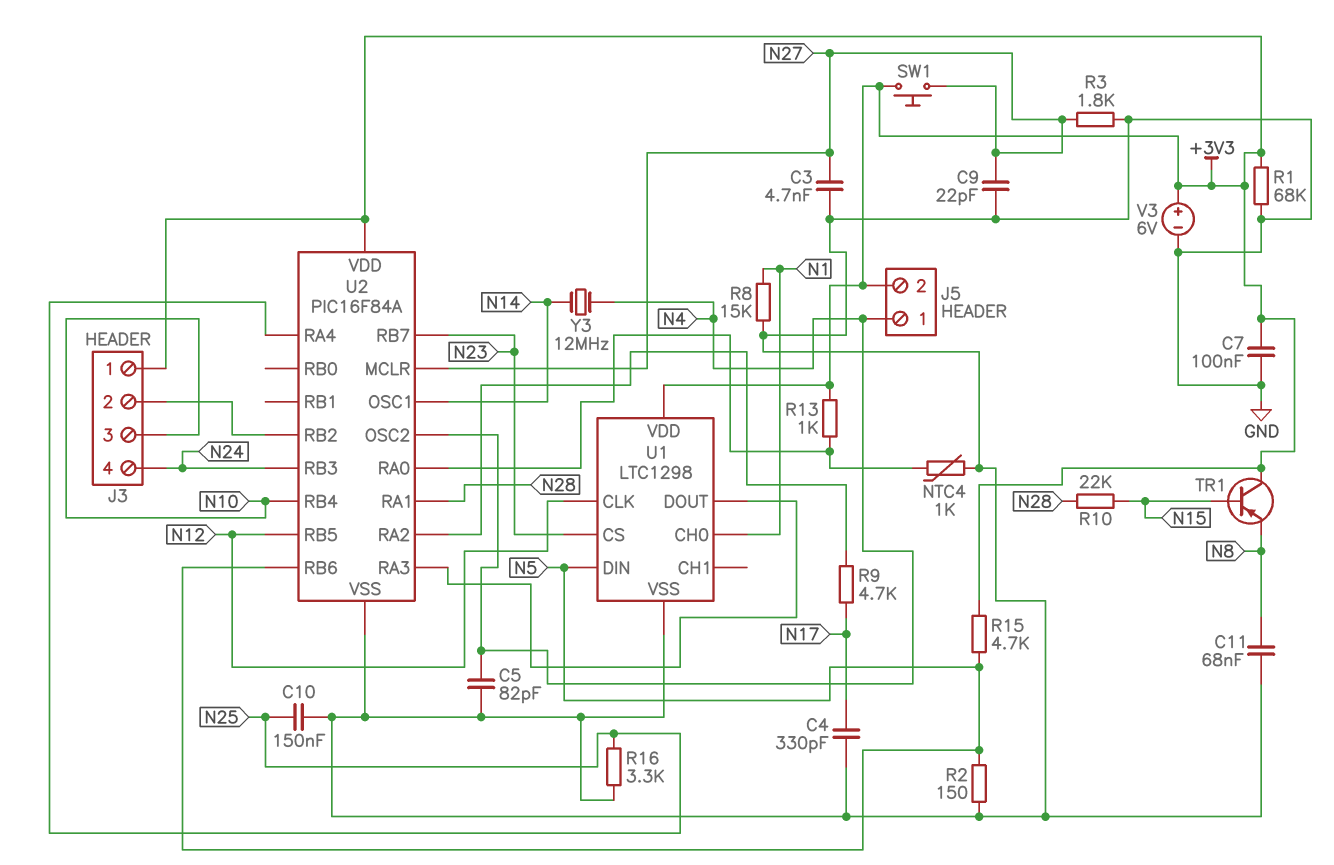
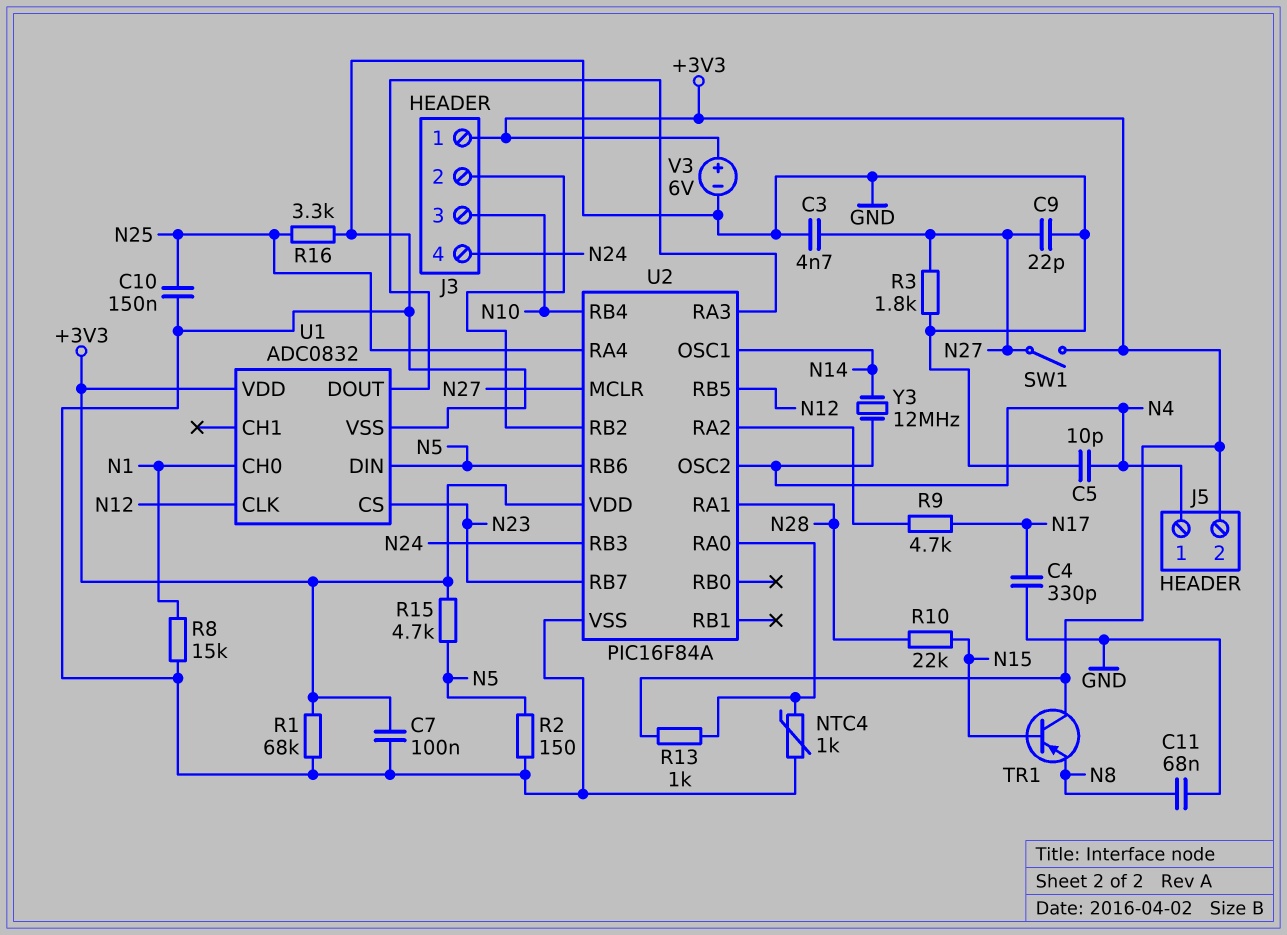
C5: 82pF (GND, N4) -> 10pF (GND, N4)
SW1: button (+3V3, N27) -> switch (+3V3, N27)
U1: LTC1298 -> ADC0832

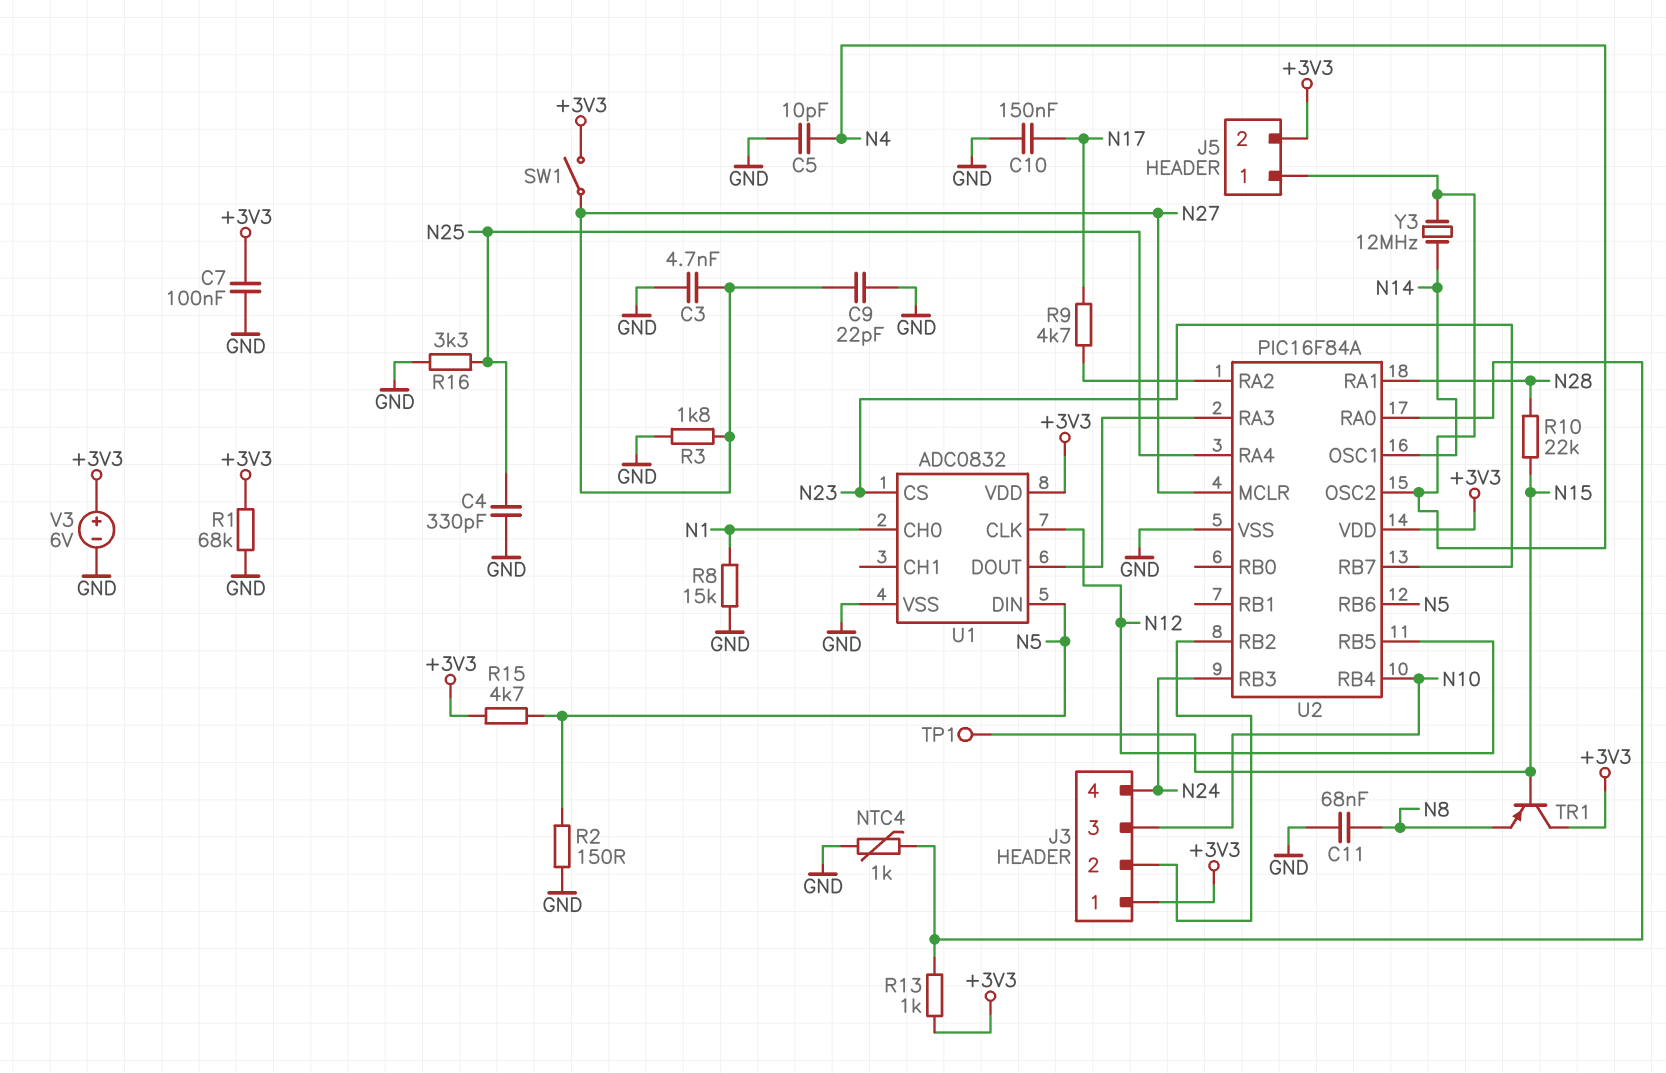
C4: 330pF (GND, N17) -> 330pF (GND, N25)
C10: 150nF (GND, N25) -> 150nF (GND, N17)
TP1: none -> test point (N15)

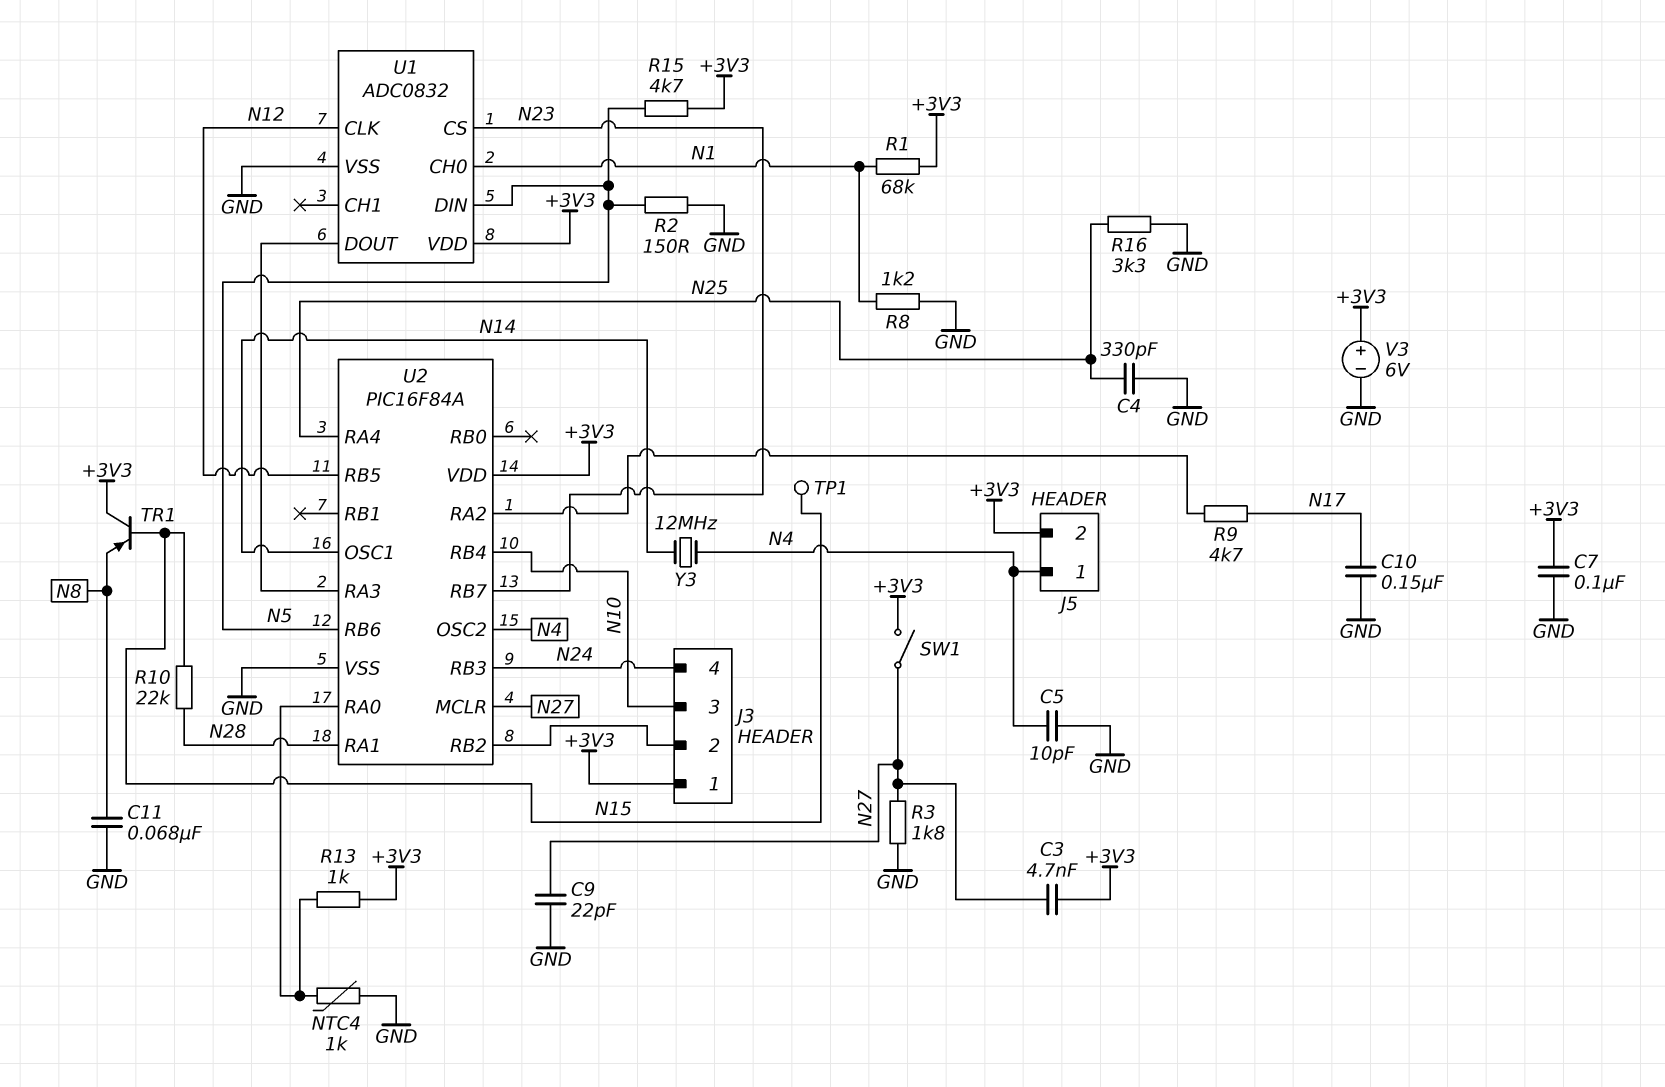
C3: 4.7nF (GND, N27) -> 4.7nF (+3V3, N27)
R1: 68k (+3V3, GND) -> 68k (+3V3, N1)
R8: 15k (GND, N1) -> 1.2k (GND, N1)

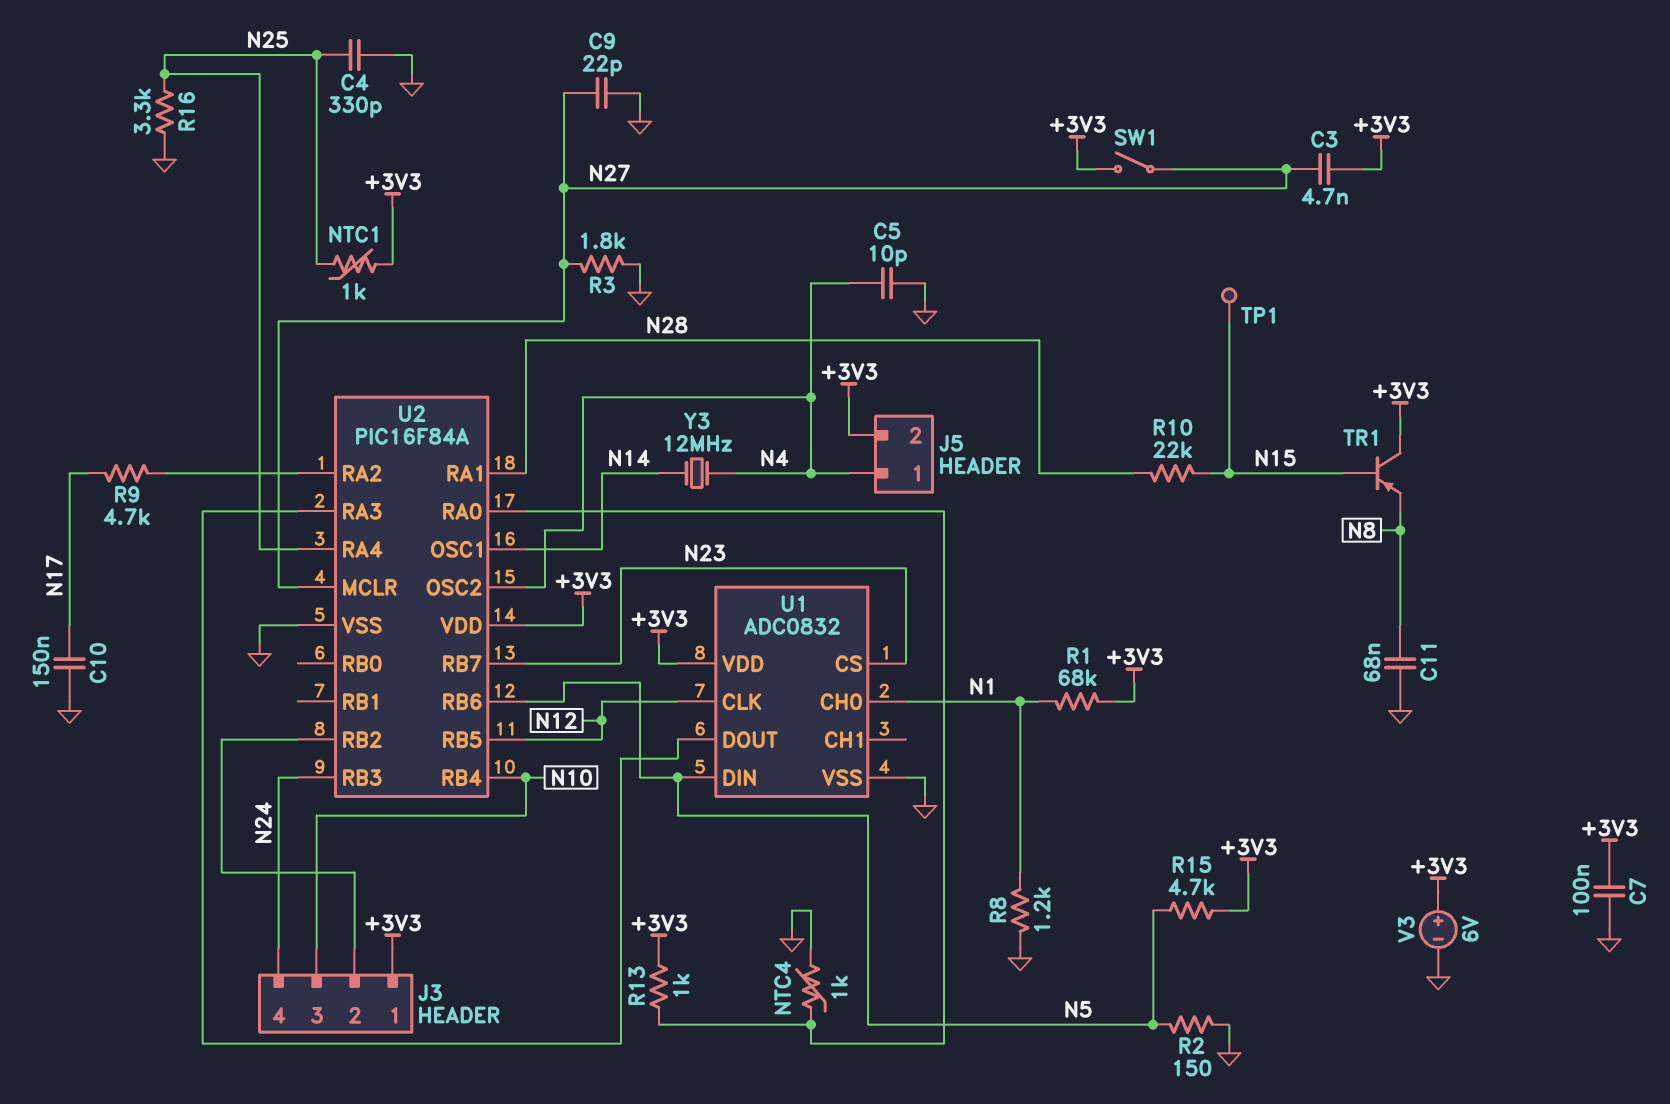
NTC1: none -> 1k (+3V3, N25)

